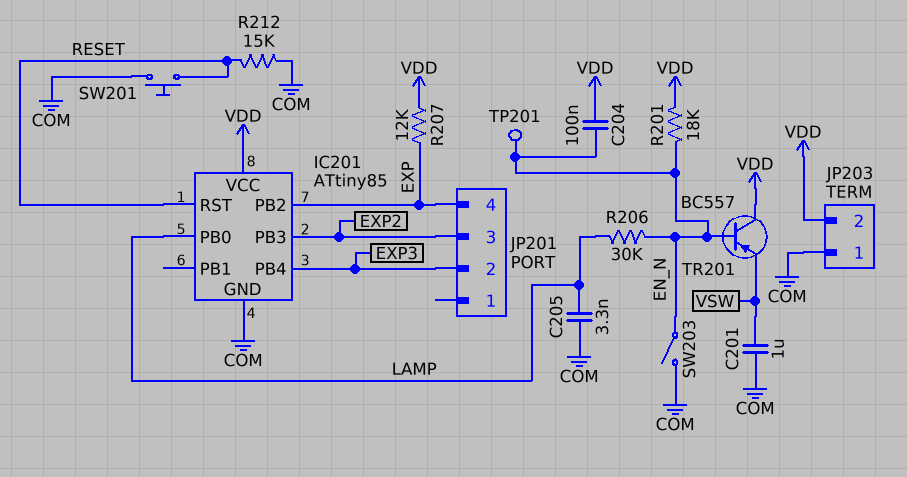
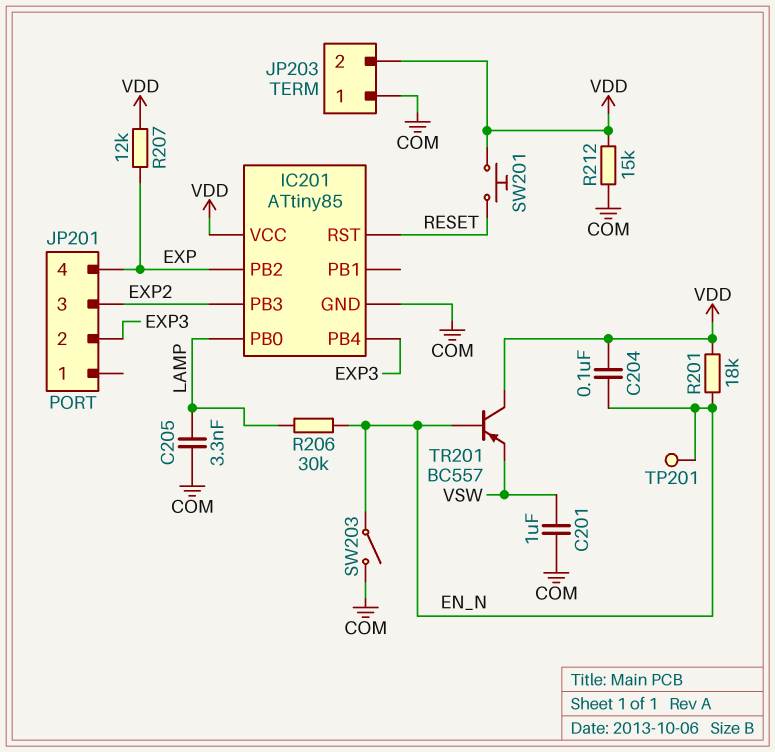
R212: 15k (COM, RESET) -> 15k (COM, VDD)
SW201: button (COM, RESET) -> button (RESET, VDD)

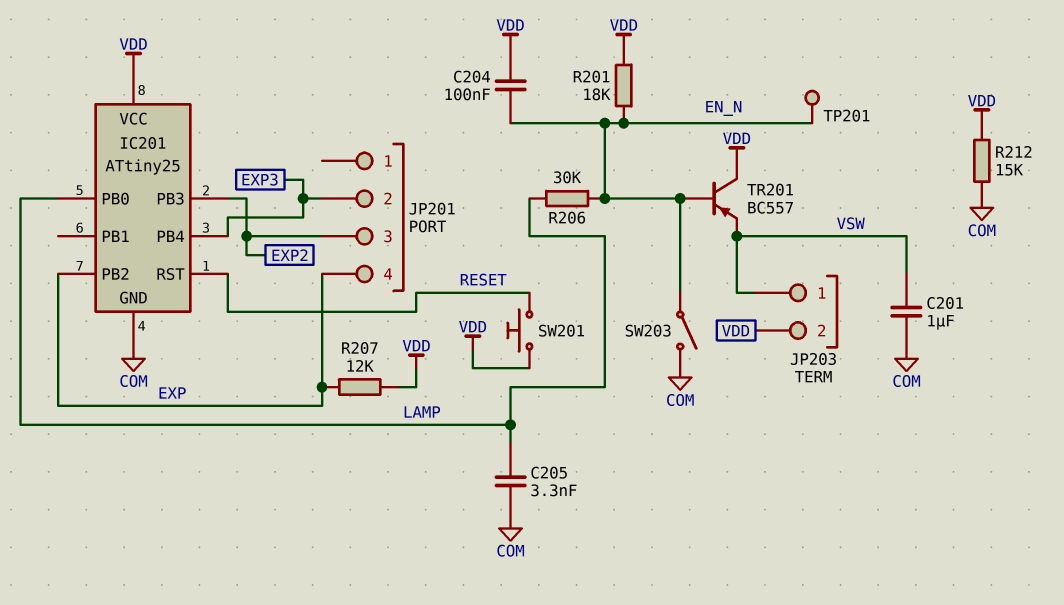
IC201: ATtiny85 -> ATtiny25
JP203 pin 1: COM -> VSW

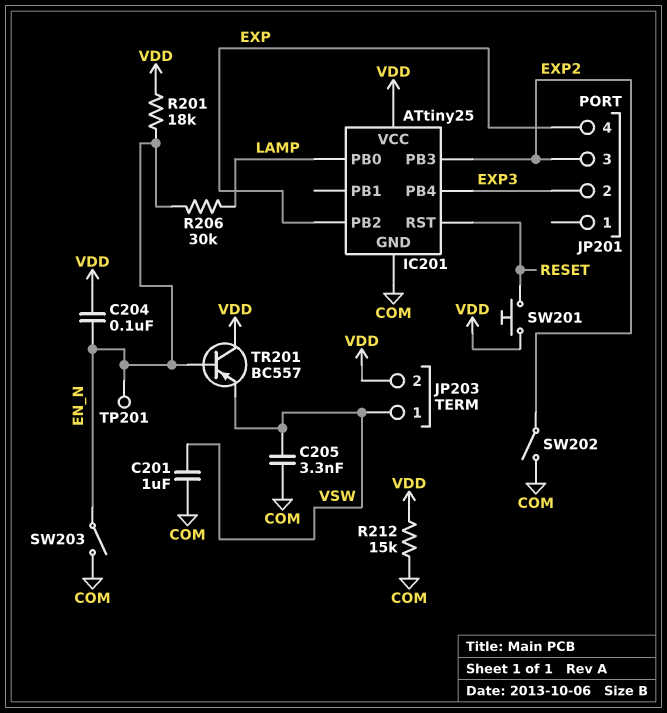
C205: 3.3nF (COM, LAMP) -> 3.3nF (COM, VSW)
R207: 12k (EXP, VDD) -> none
SW202: none -> switch (COM, EXP2)

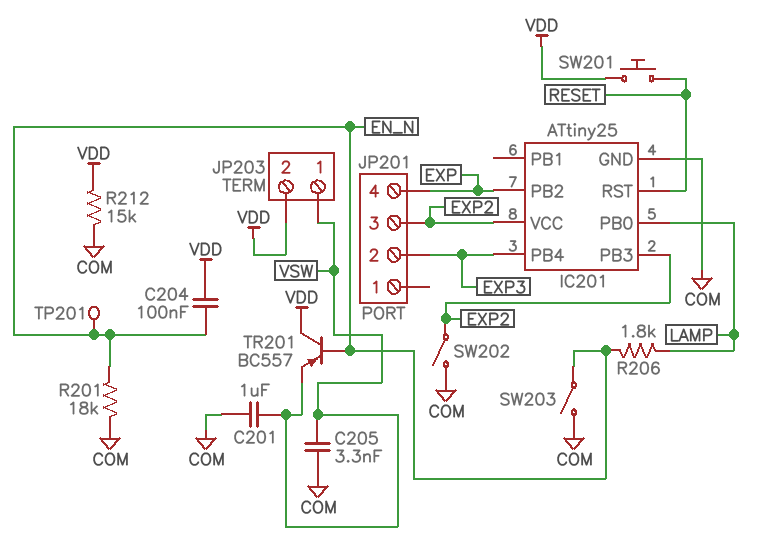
IC201 pin VCC: VDD -> EXP2
R201: 18k (EN_N, VDD) -> 18k (COM, EN_N)
R206: 30k (EN_N, LAMP) -> 1.8k (EN_N, LAMP)

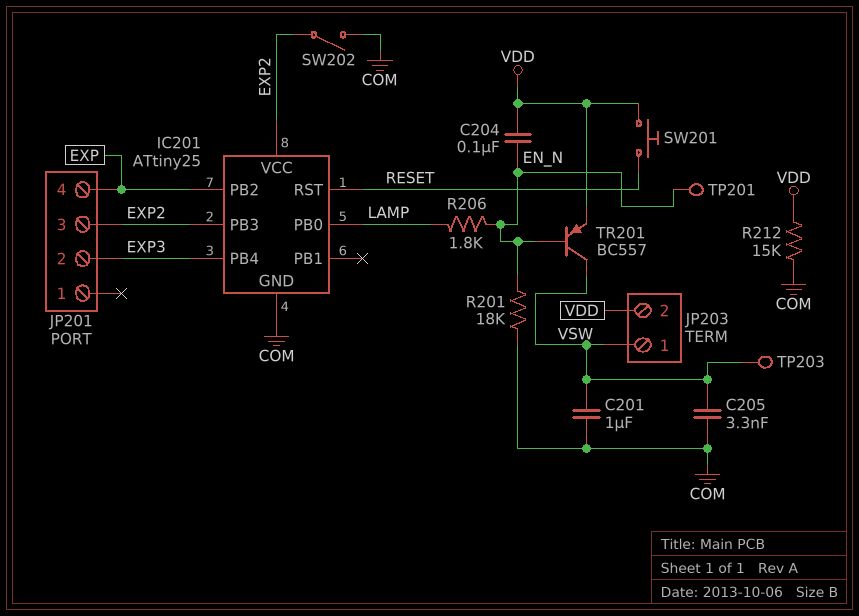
SW203: switch (COM, EN_N) -> none
TP203: none -> test point (VSW)
TR201: PNP BC557 (B EN_N, C VDD, E VSW) -> PNP BC557 (B EN_N, C VSW, E VDD)

